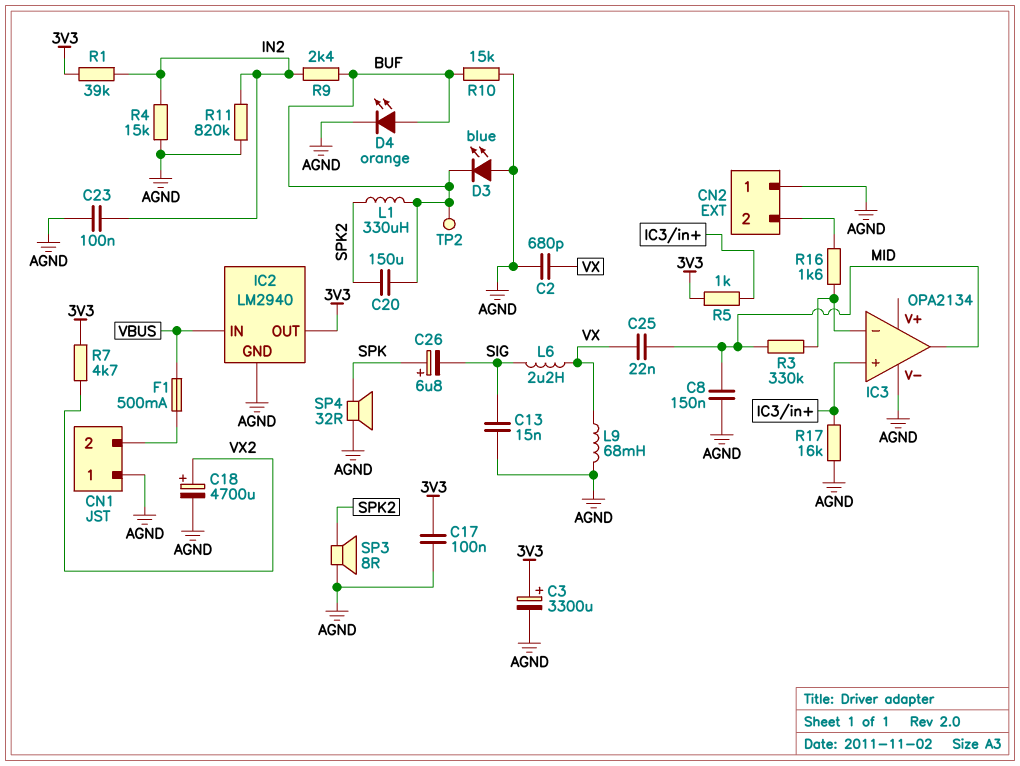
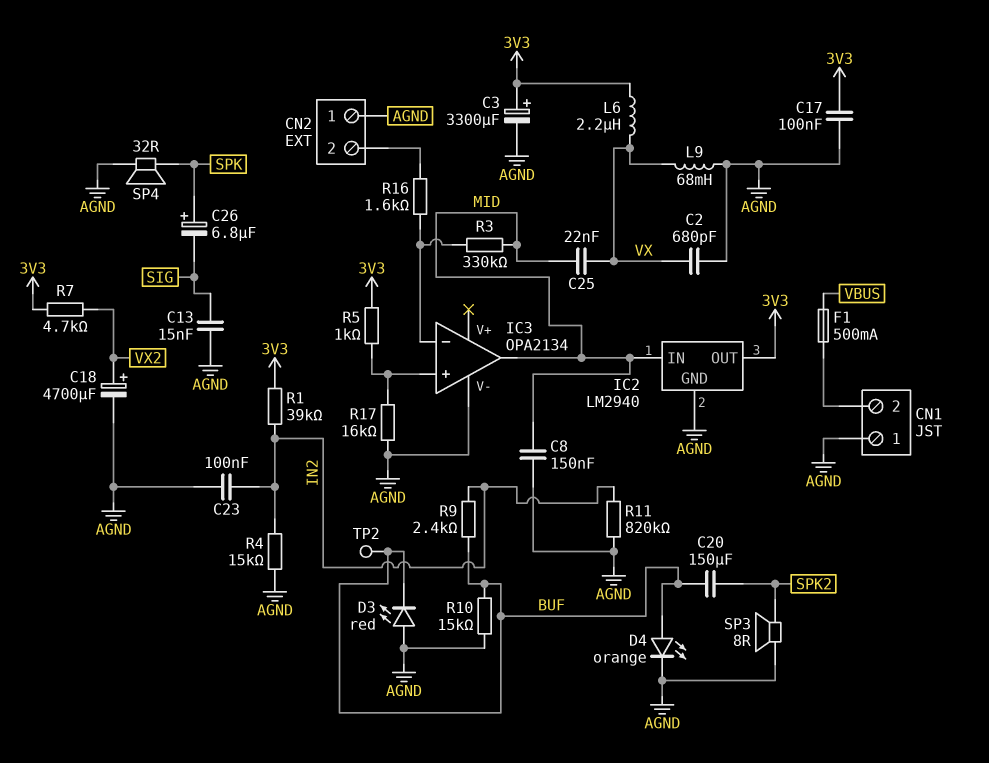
D3: LED blue (A AGND, K BUF) -> LED red (A AGND, K BUF)
IC2 pin IN: VBUS -> MID
L1: 330uH (BUF, SPK2) -> none
L6: 2.2uH (SIG, VX) -> 2.2uH (3V3, VX)

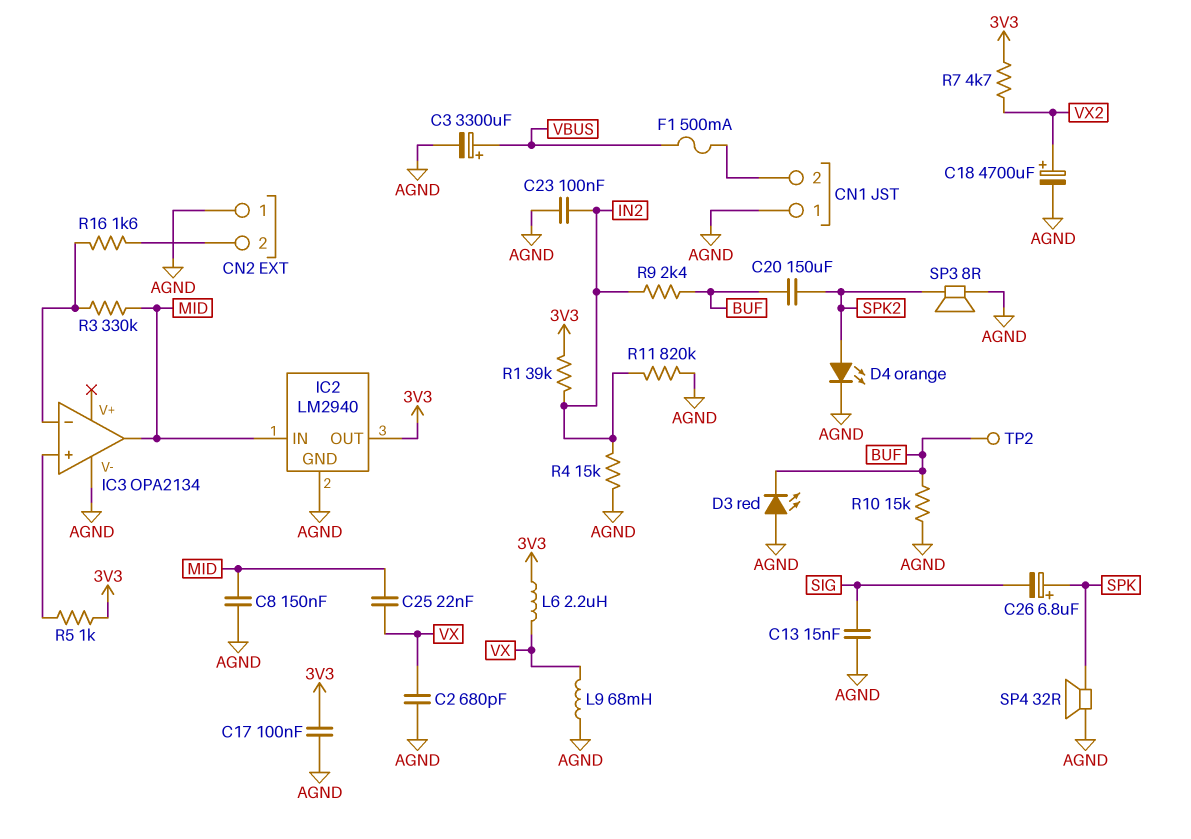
C3: 3300uF (plus 3V3, minus AGND) -> 3300uF (plus VBUS, minus AGND)
D4: LED orange (A BUF, K AGND) -> LED orange (A SPK2, K AGND)
R17: 16k (AGND, IC3/in+) -> none

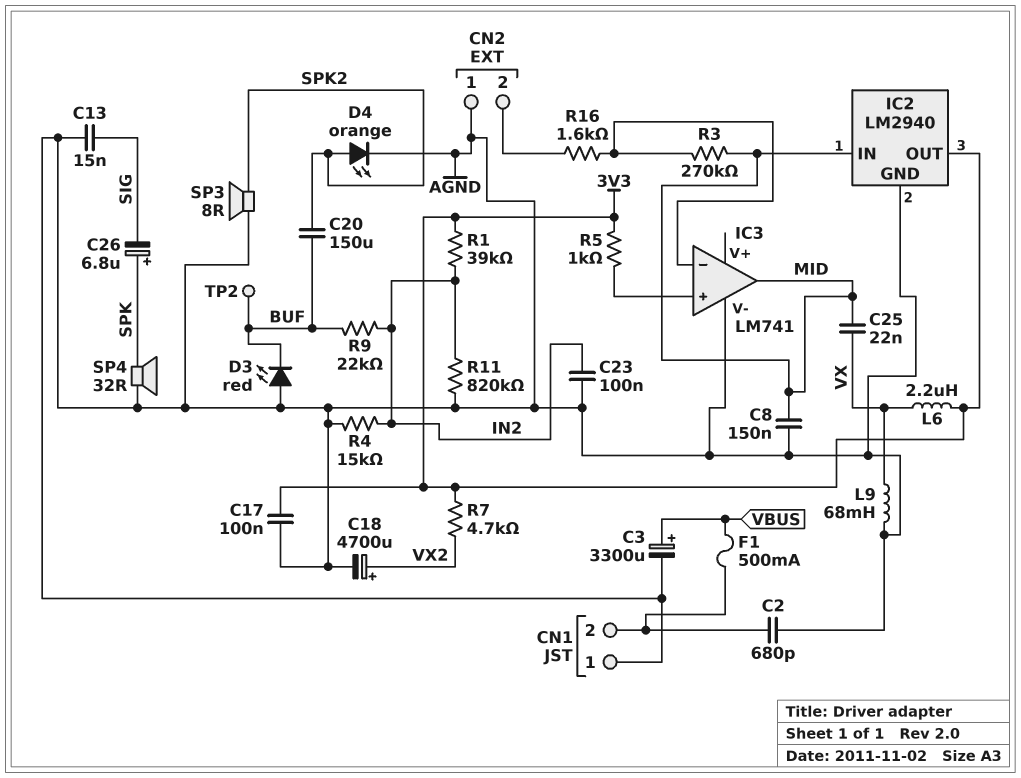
C2: 680pF (AGND, VX) -> 680pF (AGND, CN1/2)
IC3: OPA2134 -> LM741
R3: 330k (IC3/in-, MID) -> 270k (IC3/in-, MID)
R9: 2.4k (BUF, IN2) -> 22k (BUF, IN2)
R10: 15k (AGND, BUF) -> none

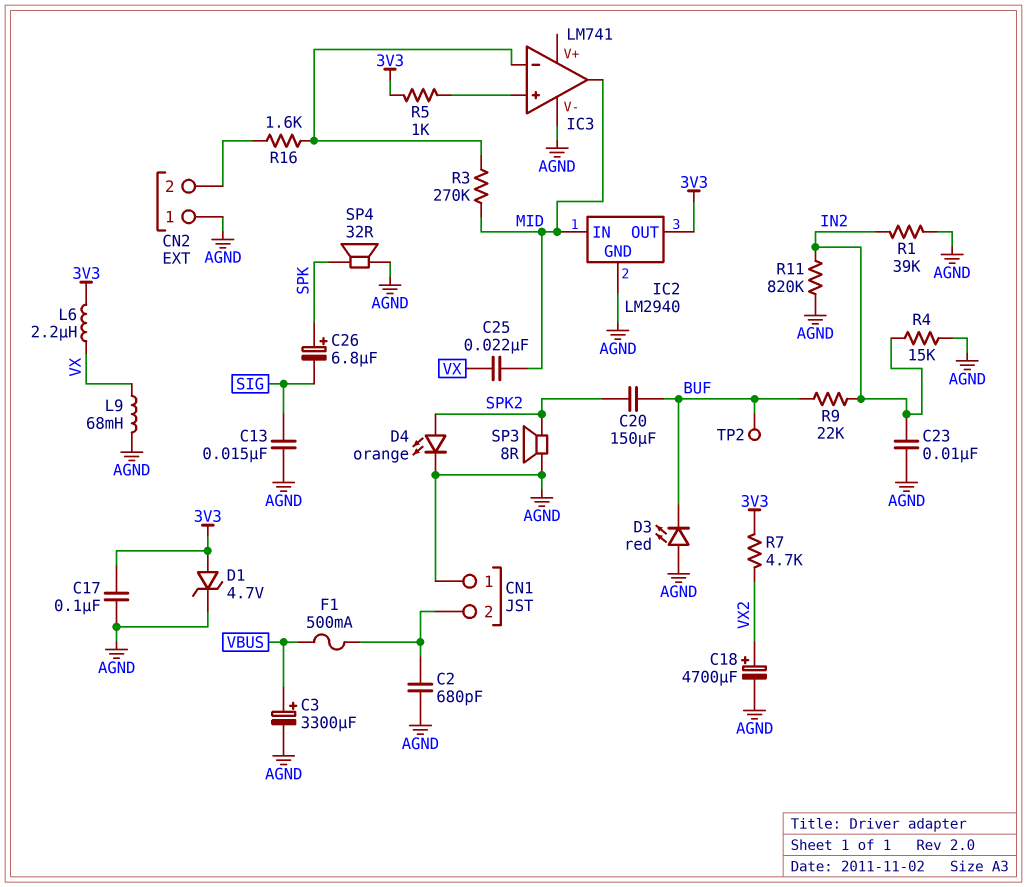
C8: 150nF (AGND, MID) -> none
C23: 100nF (AGND, IN2) -> 10nF (AGND, IN2)
D1: none -> zener 4.7V (A 3V3, K AGND)
R1: 39k (3V3, IN2) -> 39k (AGND, IN2)

